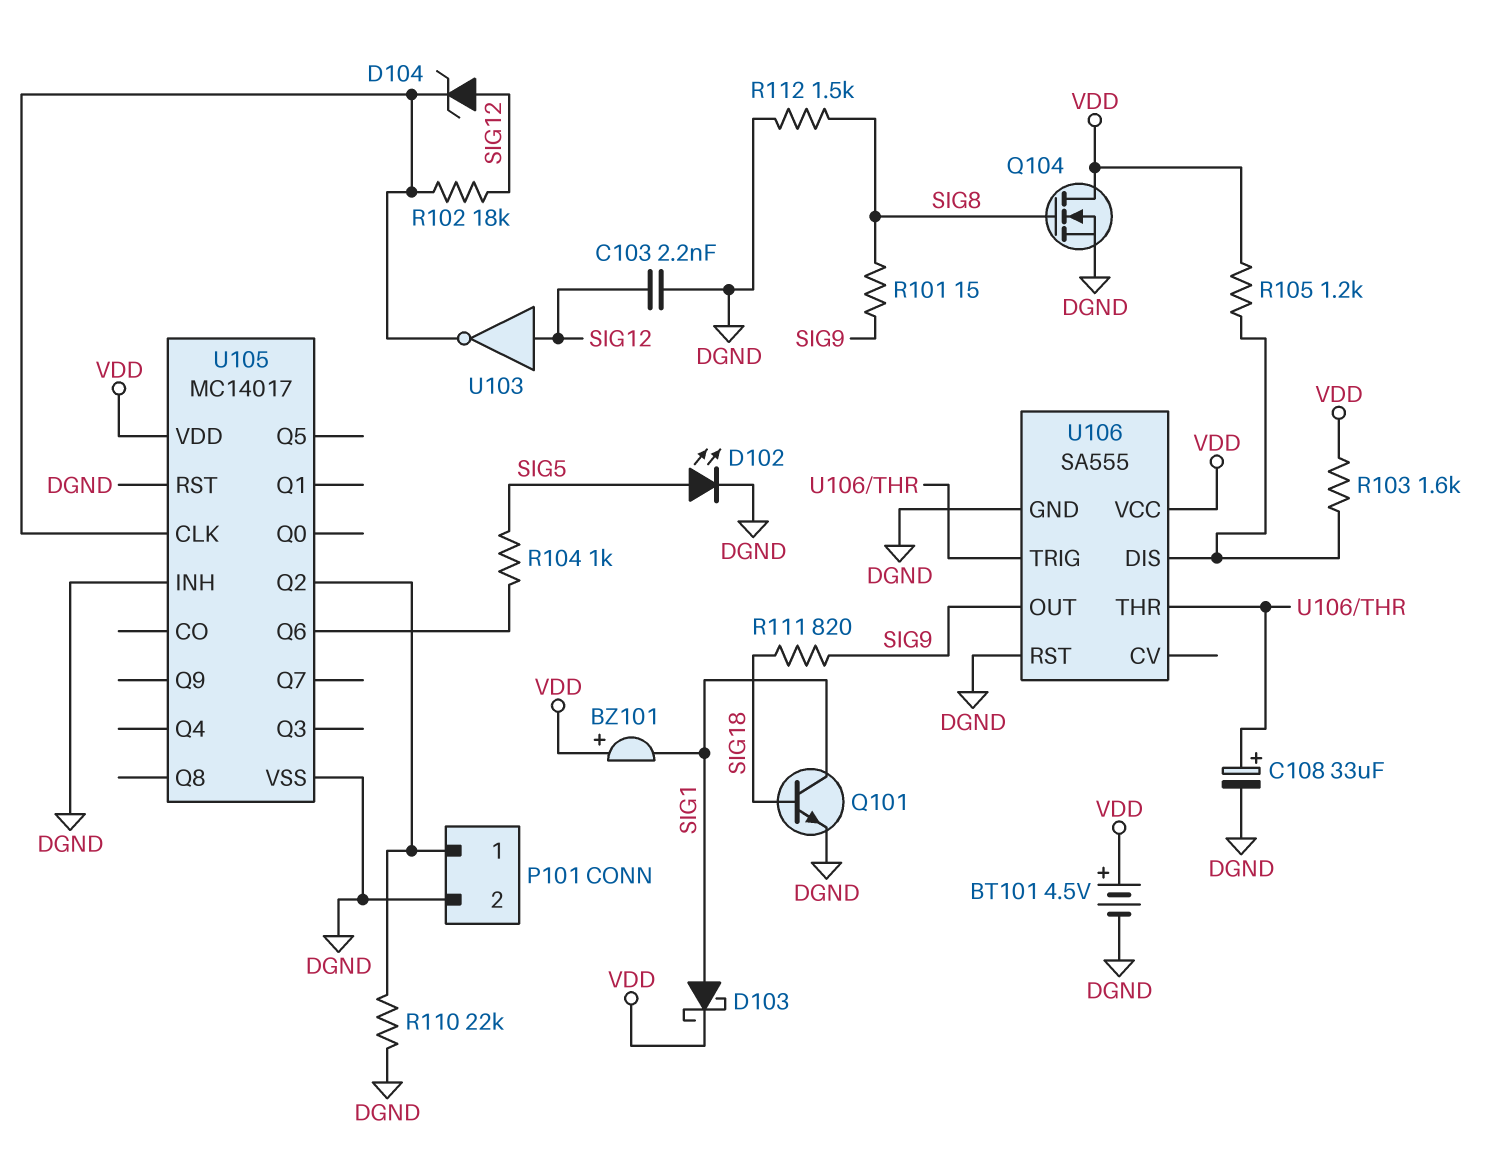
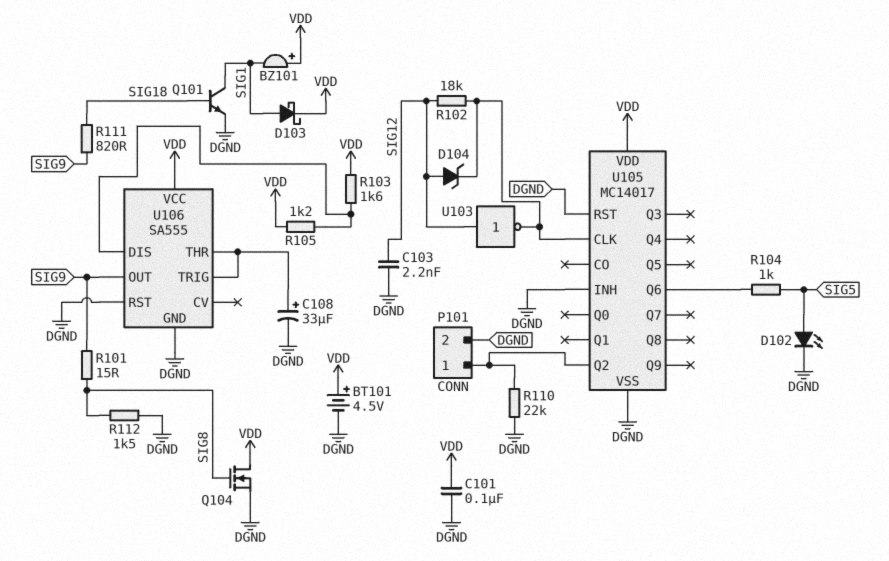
C101: none -> 100nF (DGND, VDD)

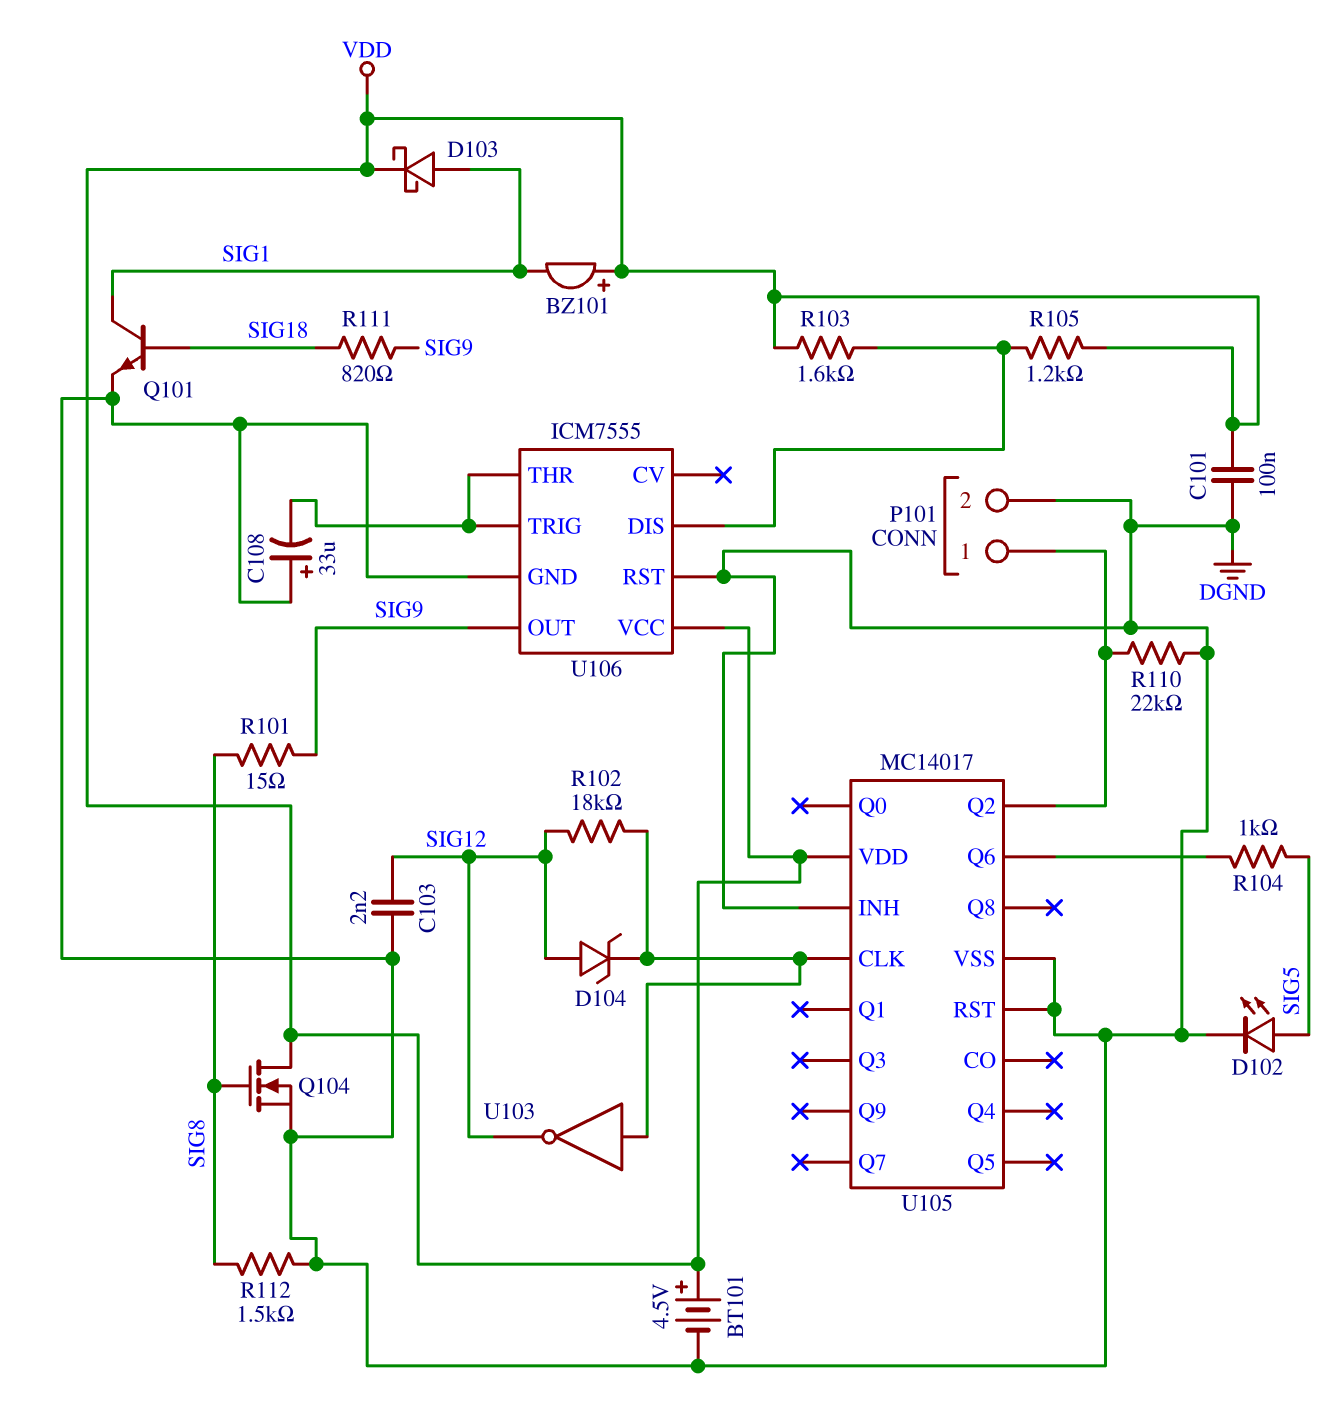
C108: 33uF (plus U106/THR, minus DGND) -> 33uF (plus DGND, minus U106/THR)
U103: NOT (in SIG12, out U105/CLK) -> NOT (in U105/CLK, out SIG12)
U106: SA555 -> ICM7555

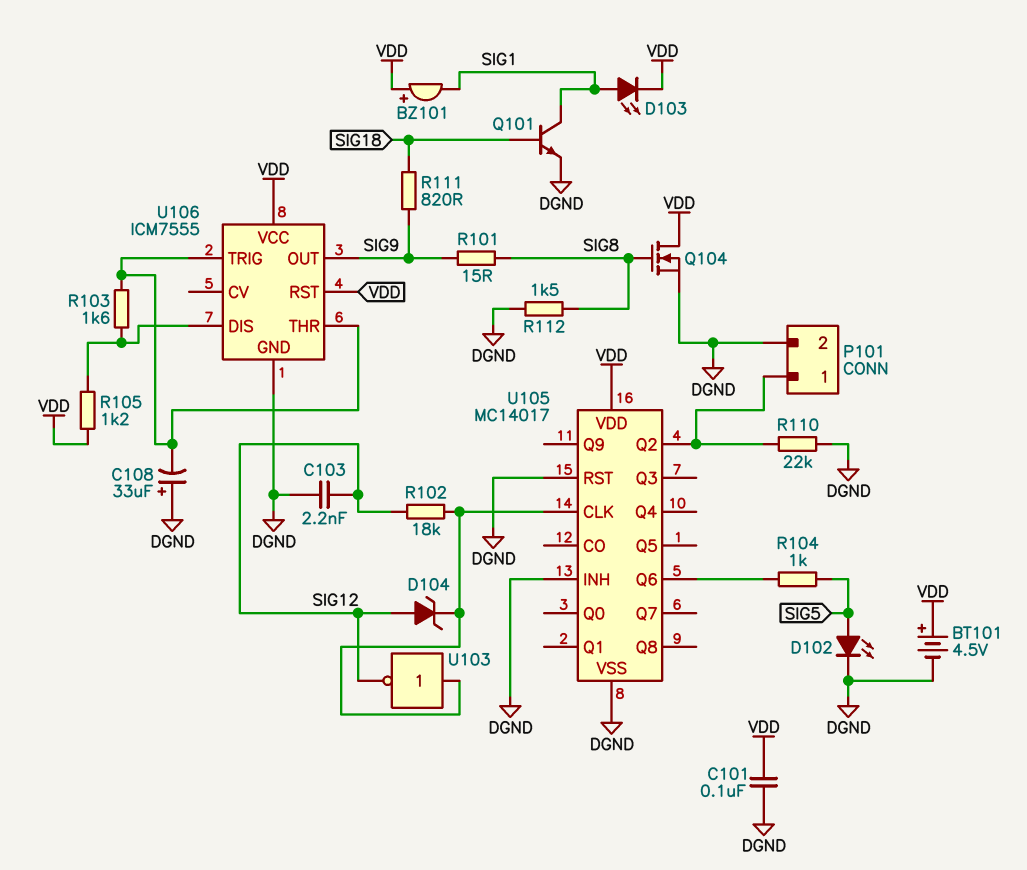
D103: schottky (A SIG1, K VDD) -> LED (A SIG1, K VDD)
R103: 1.6k (U106/DIS, VDD) -> 1.6k (U106/DIS, U106/THR)
U106 pin RST: DGND -> VDD

